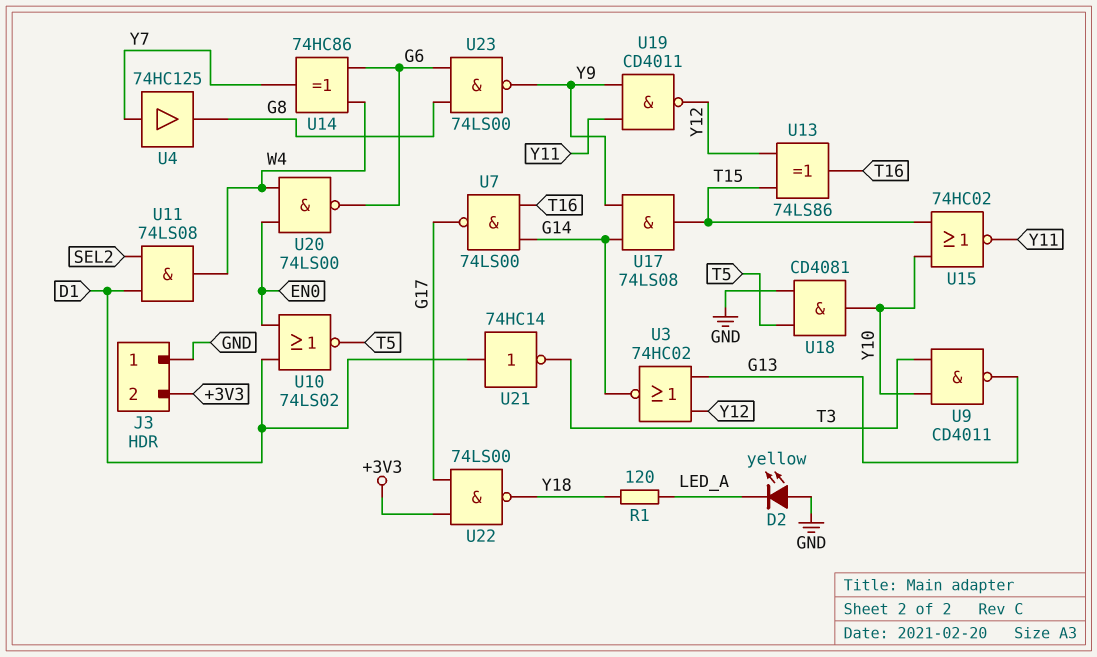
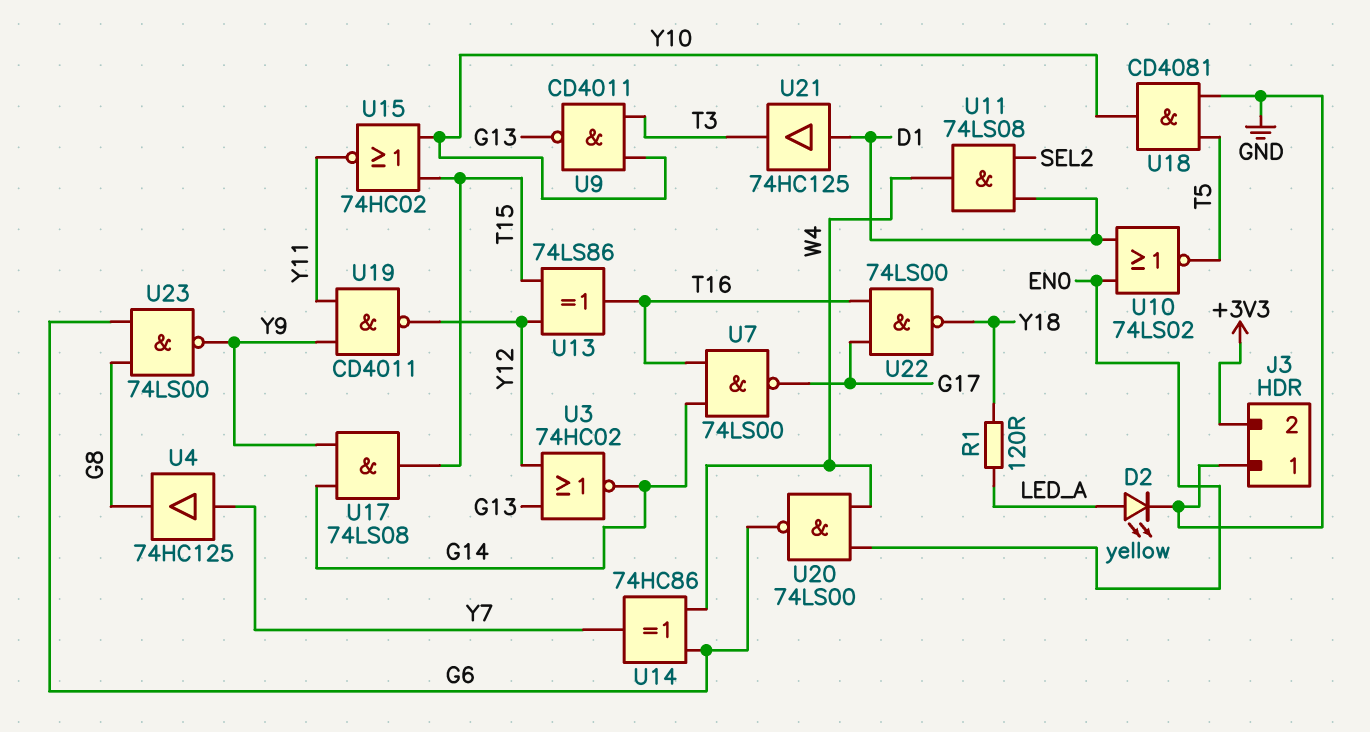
D2: LED yellow (A GND, K LED_A) -> LED yellow (A LED_A, K GND)
U21: NOT 74HC14 (in D1, out T3) -> buffer 74HC125 (in D1, out T3)
U22: NAND 74LS00 (in +3V3, in G17, out Y18) -> NAND 74LS00 (in G17, in T16, out Y18)

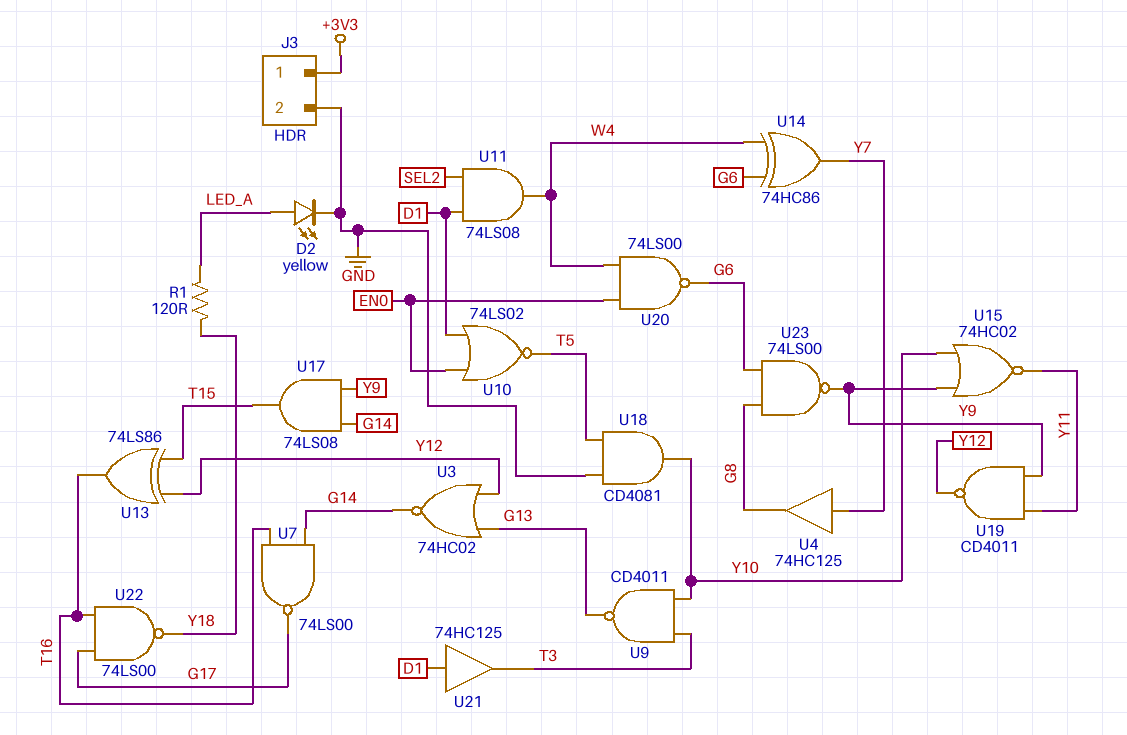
J3 pin 1: GND -> +3V3
J3 pin 2: +3V3 -> GND
U15: NOR 74HC02 (in T15, in Y10, out Y11) -> NOR 74HC02 (in Y9, in Y10, out Y11)

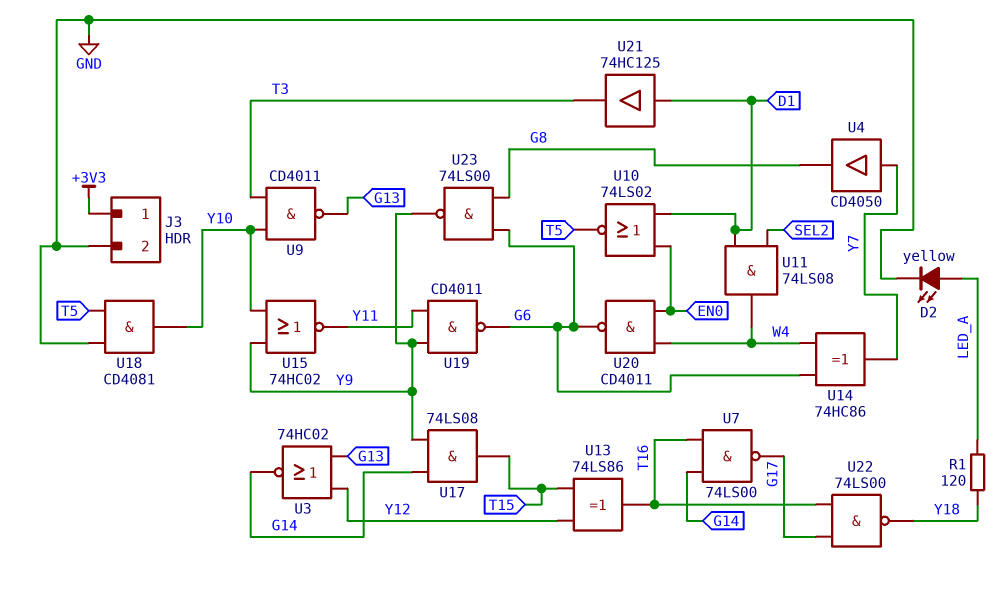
U4: buffer 74HC125 (in Y7, out G8) -> buffer CD4050 (in Y7, out G8)
U19: NAND CD4011 (in Y9, in Y11, out Y12) -> NAND CD4011 (in Y9, in Y11, out G6)
U20: NAND 74LS00 (in EN0, in W4, out G6) -> NAND CD4011 (in EN0, in W4, out G6)

